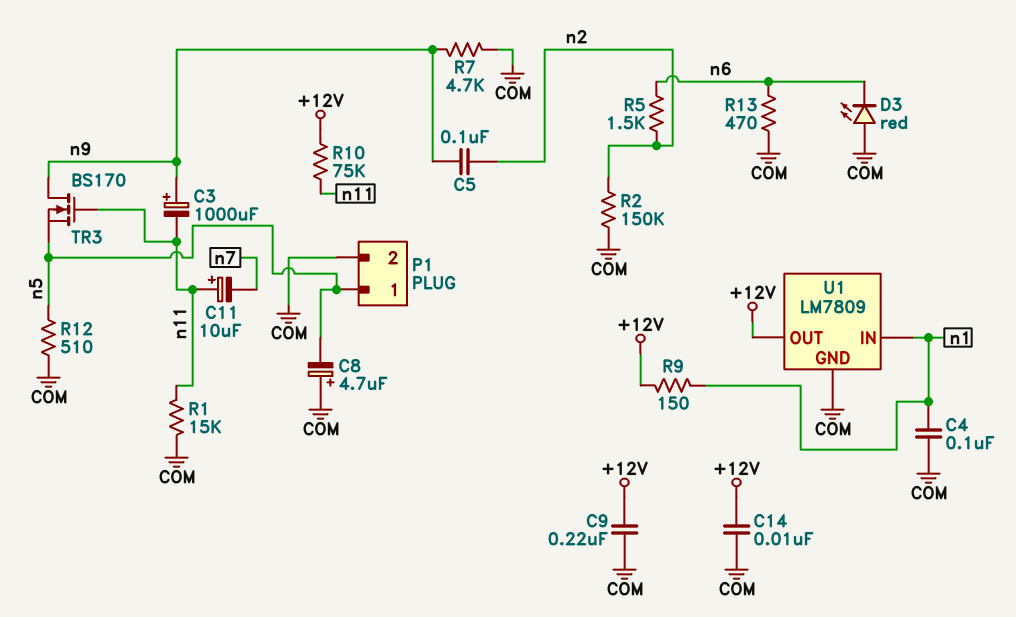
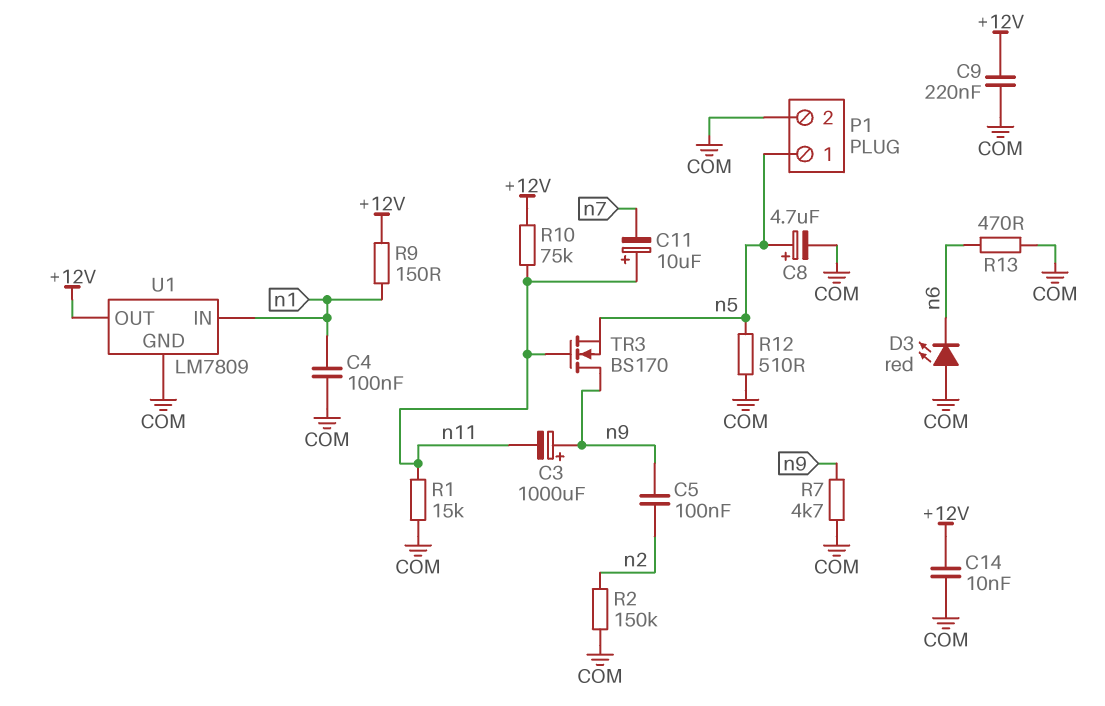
C8: 4.7uF (plus COM, minus n5) -> 4.7uF (plus n5, minus COM)
R5: 1.5k (n2, n6) -> none

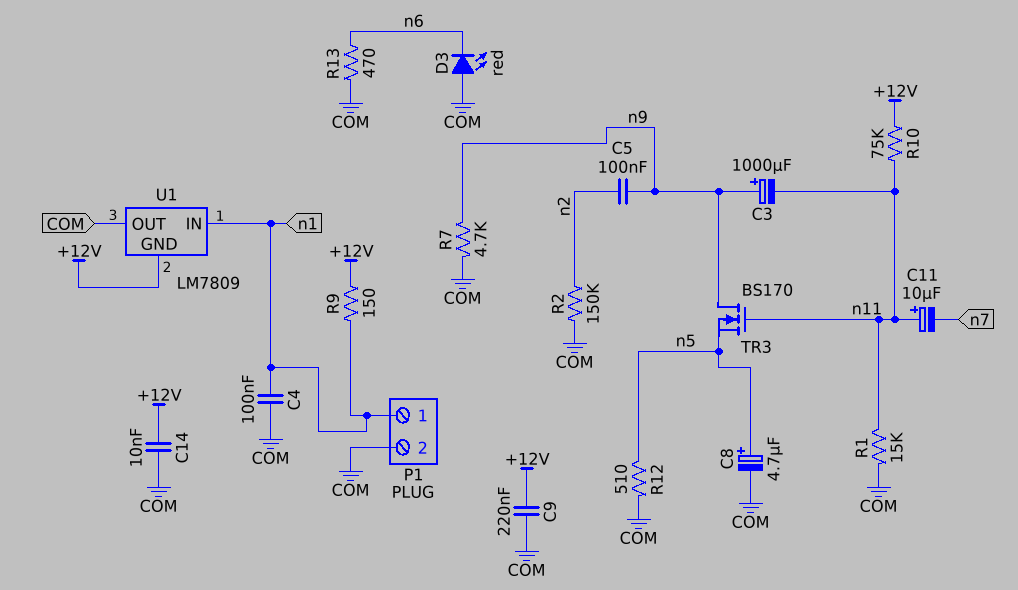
P1 pin 1: n5 -> n1
U1 pin GND: COM -> +12V
U1 pin OUT: +12V -> COM

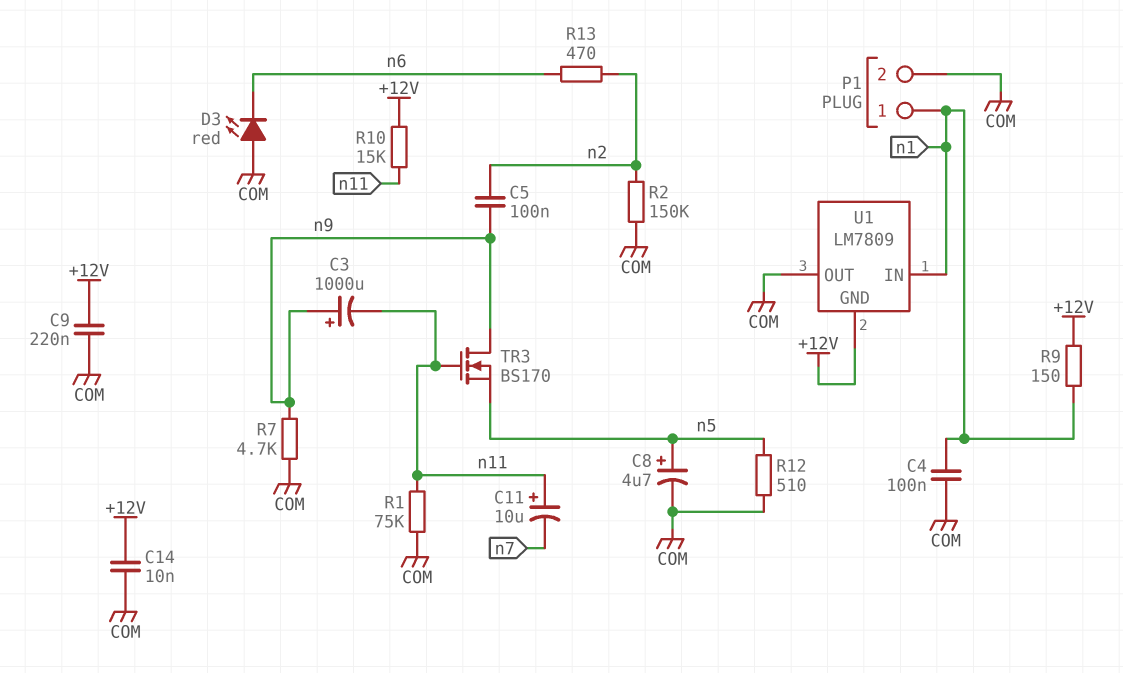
R1: 15k (COM, n11) -> 75k (COM, n11)
R10: 75k (+12V, n11) -> 15k (+12V, n11)
R13: 470 (COM, n6) -> 470 (n2, n6)

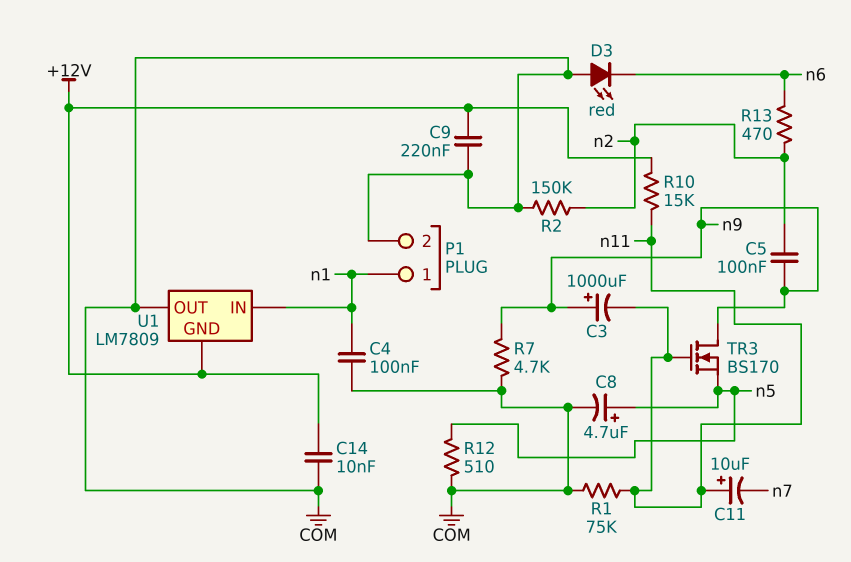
R9: 150 (+12V, n1) -> none

